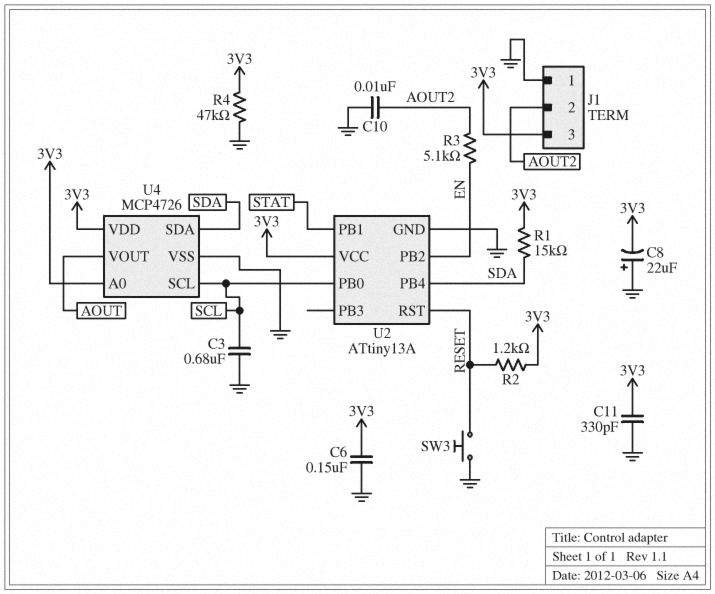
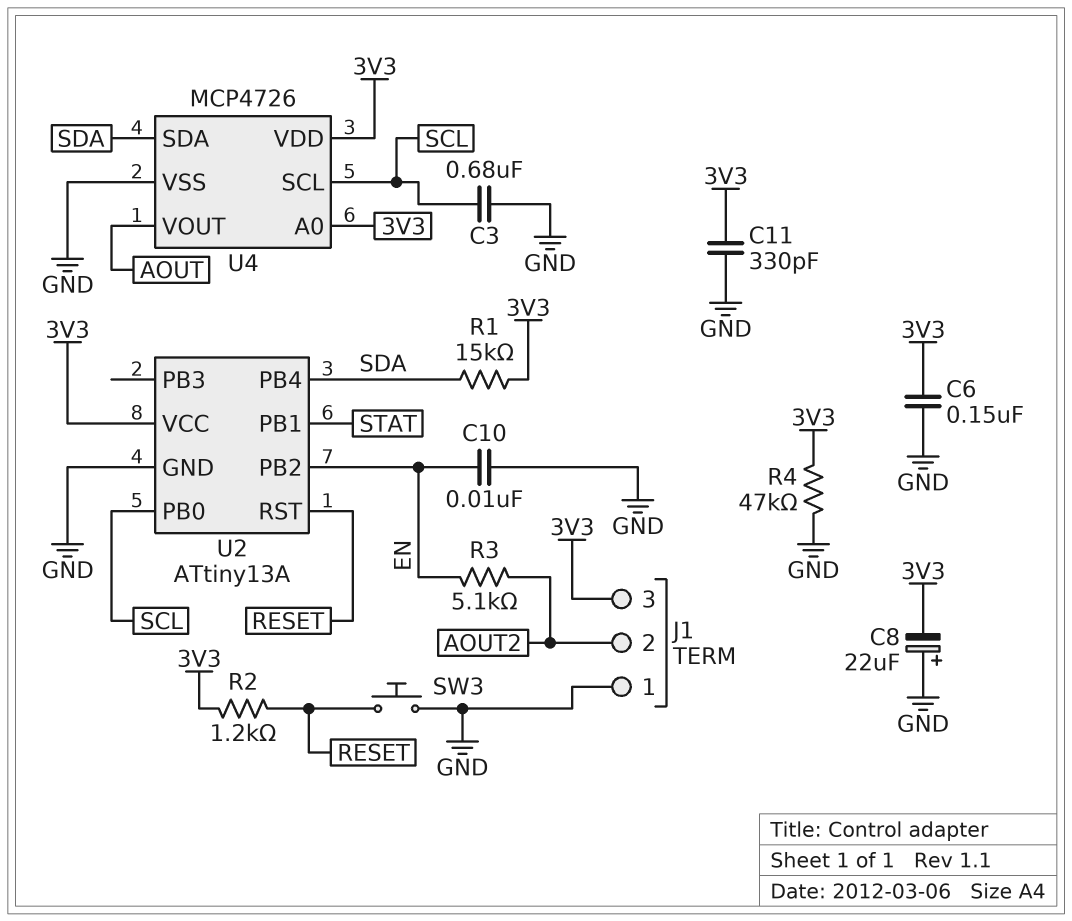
C10: 10nF (AOUT2, GND) -> 10nF (EN, GND)

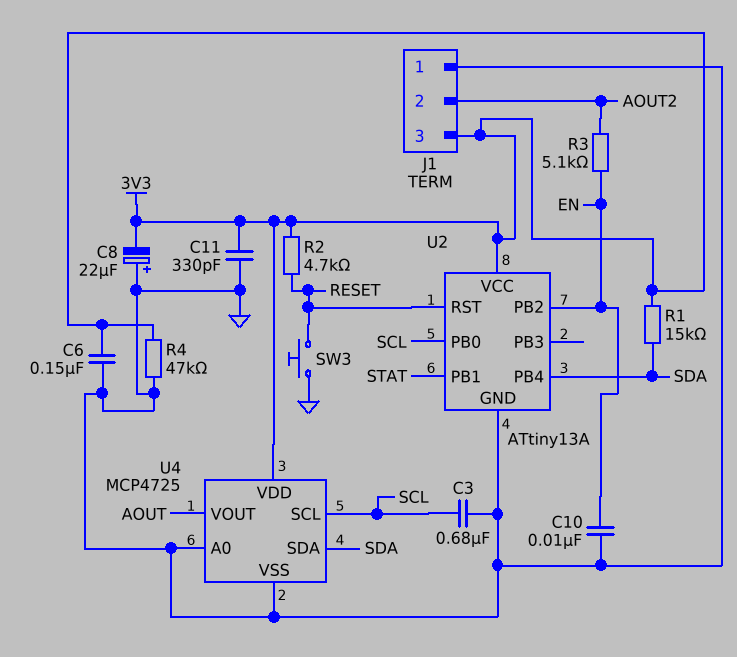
R2: 1.2k (3V3, RESET) -> 4.7k (3V3, RESET)
U4: MCP4726 -> MCP4725
U4 pin A0: 3V3 -> GND

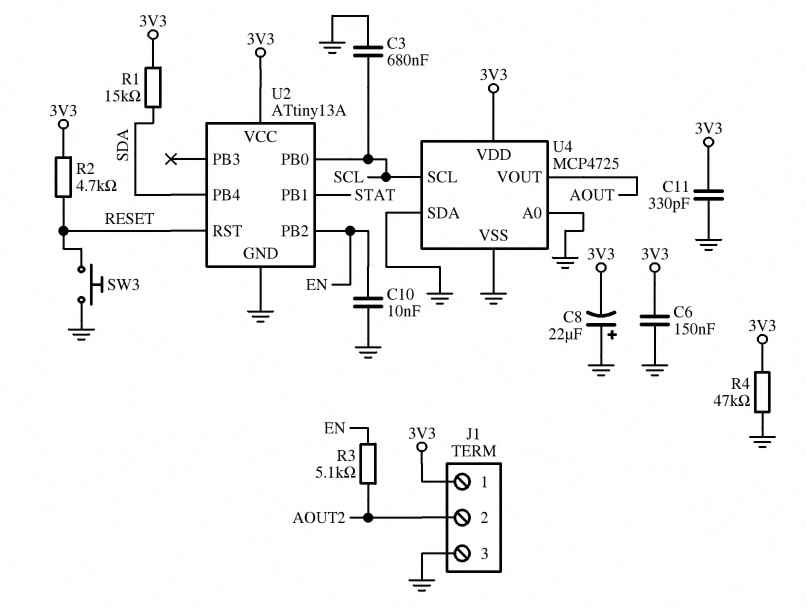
J1 pin 1: GND -> 3V3
J1 pin 3: 3V3 -> GND
U4 pin SDA: SDA -> GND

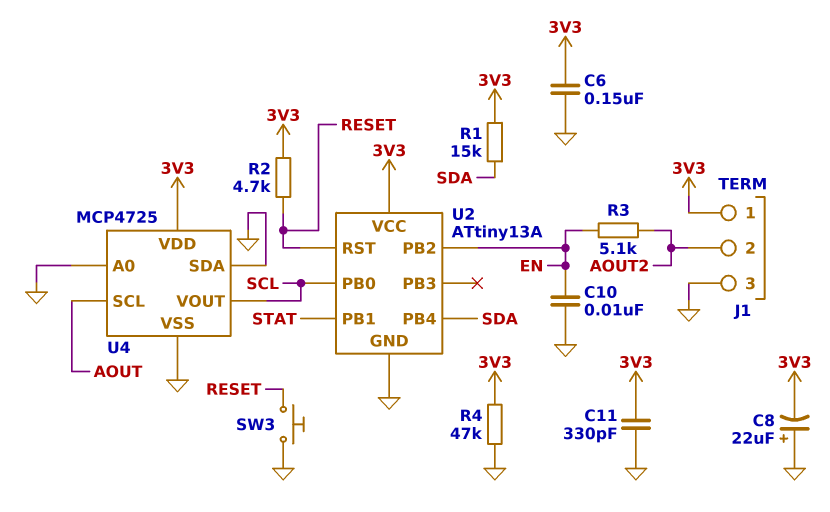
C3: 680nF (GND, SCL) -> none
U4 pin SCL: SCL -> AOUT
U4 pin VOUT: AOUT -> SCL

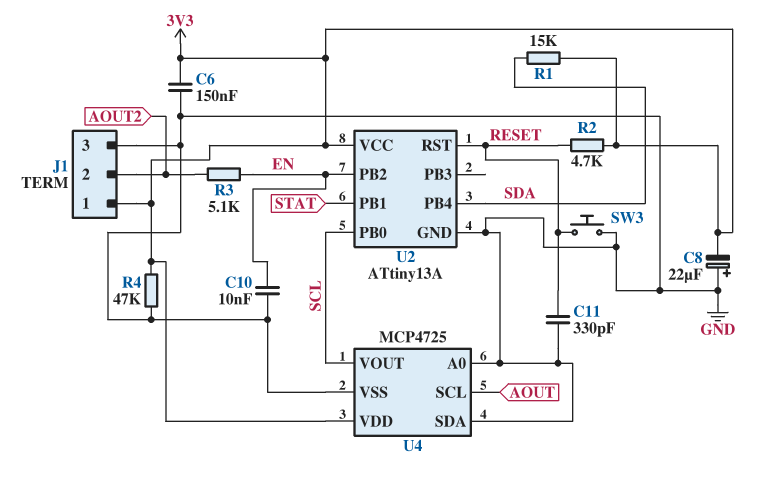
C11: 330pF (3V3, GND) -> 330pF (GND, RESET)

